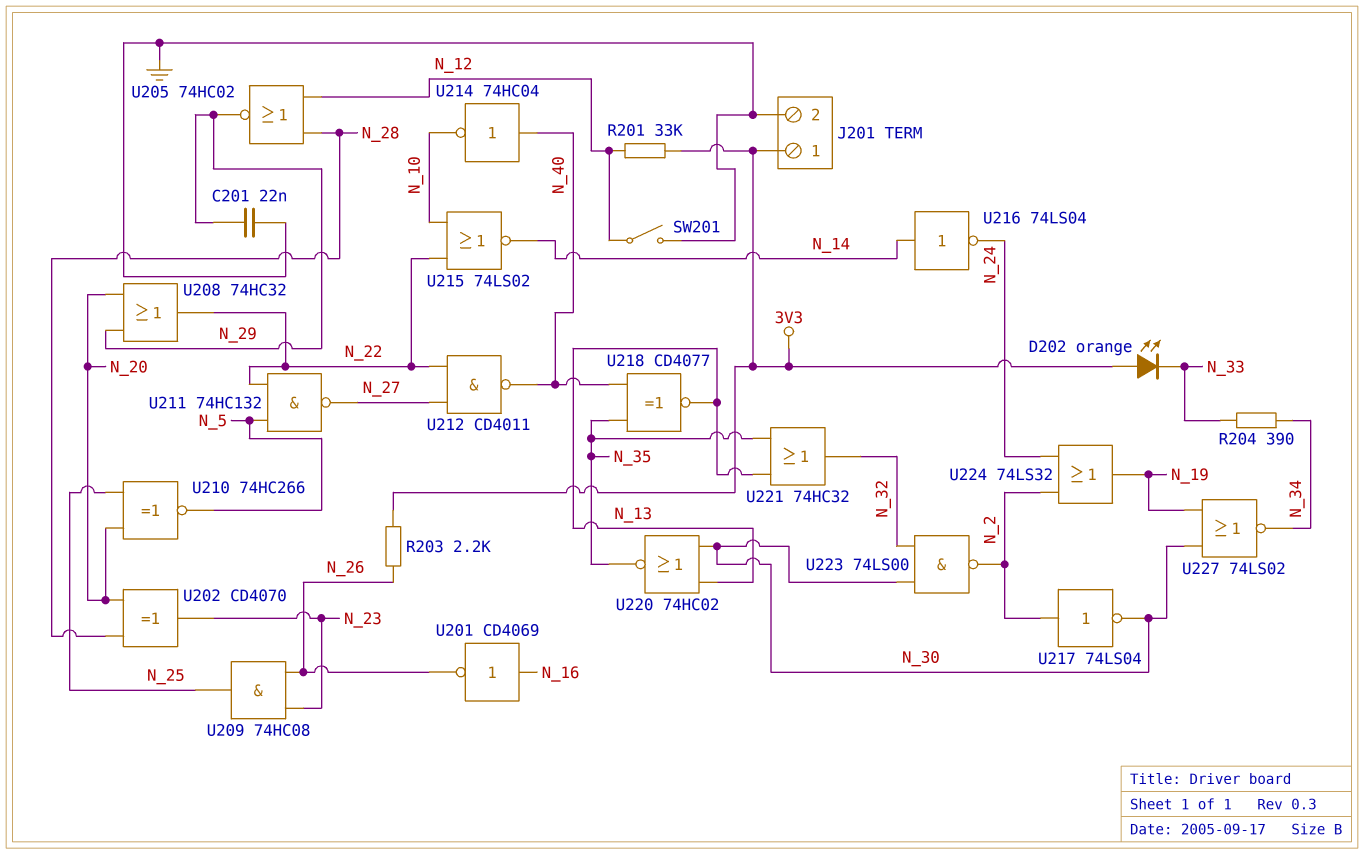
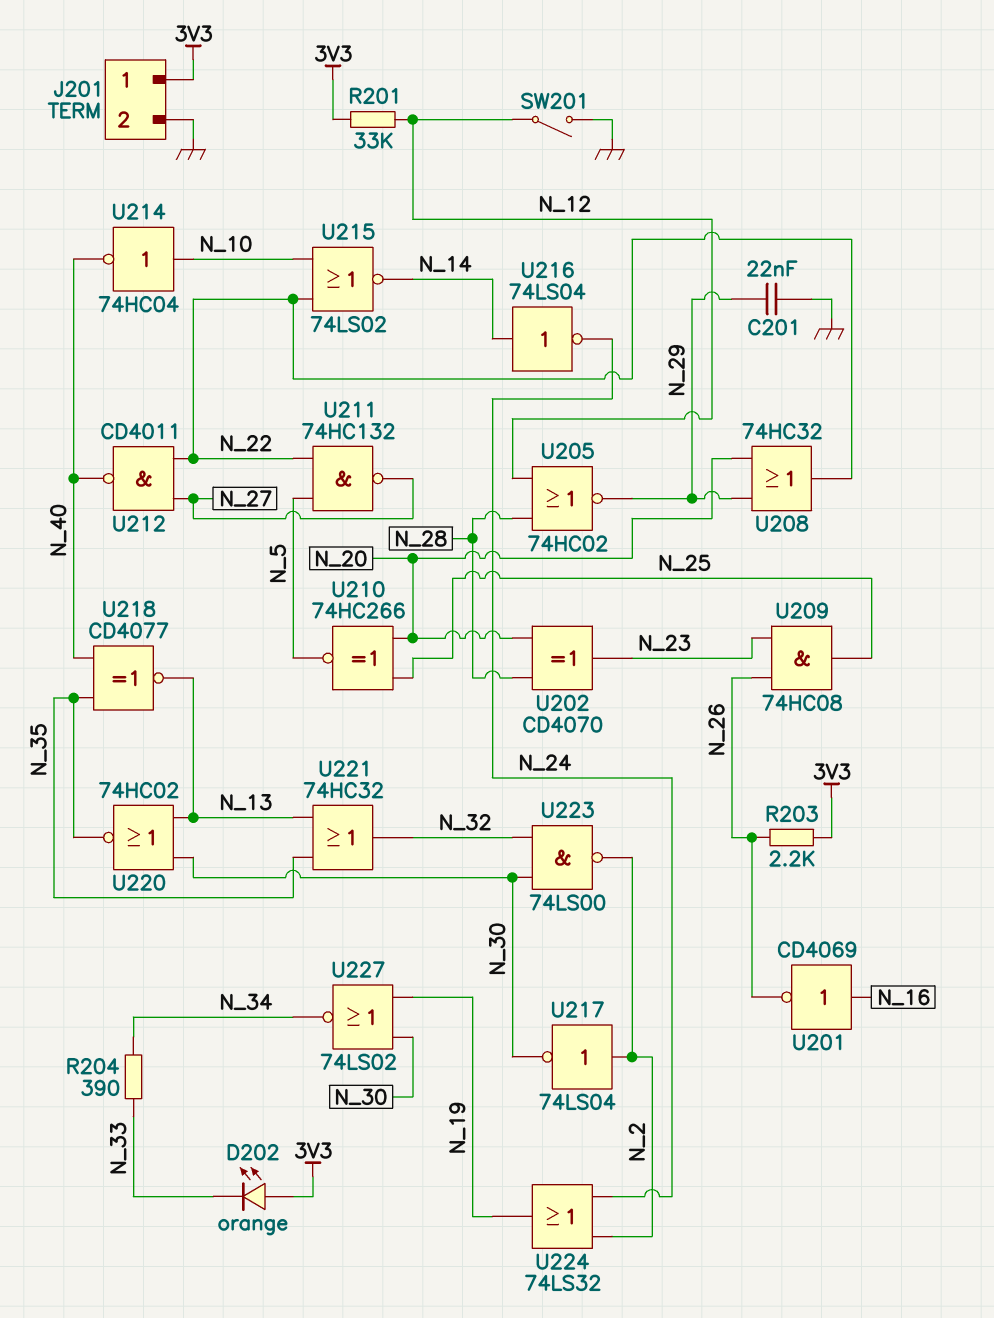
U214: NOT 74HC04 (in N_40, out N_10) -> NOT 74HC04 (in N_10, out N_40)

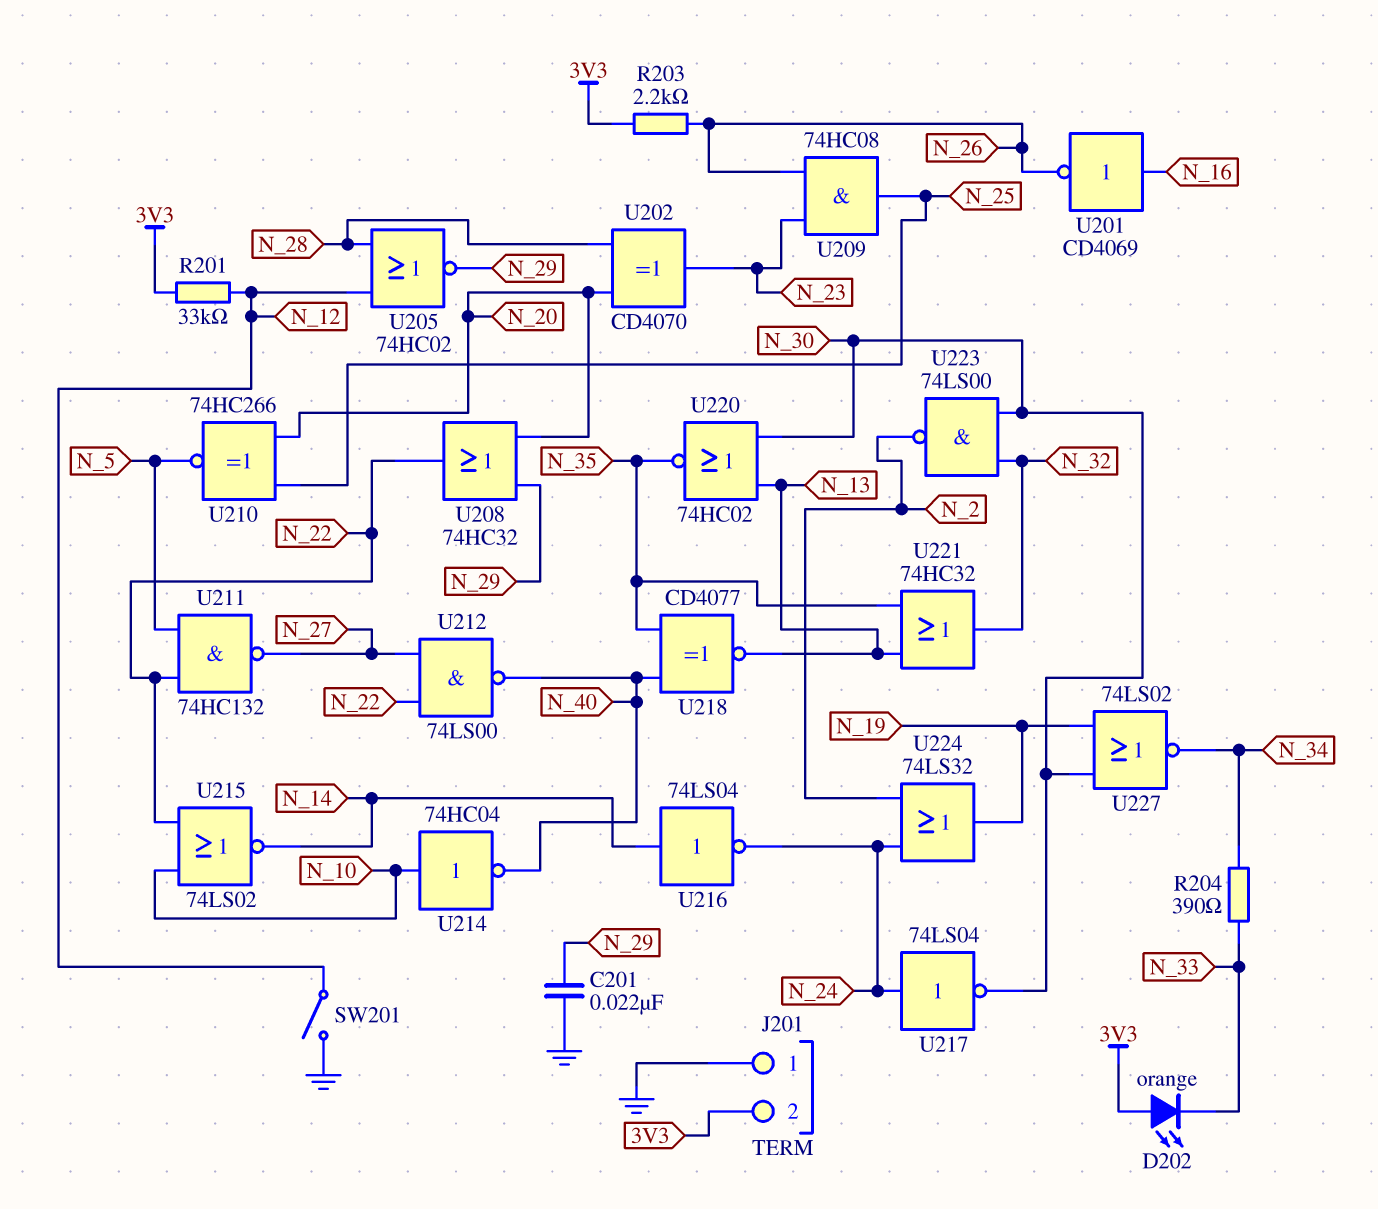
J201 pin 1: 3V3 -> GND
J201 pin 2: GND -> 3V3
U212: NAND CD4011 (in N_22, in N_27, out N_40) -> NAND 74LS00 (in N_22, in N_27, out N_40)
U217: NOT 74LS04 (in N_2, out N_30) -> NOT 74LS04 (in N_24, out N_30)

